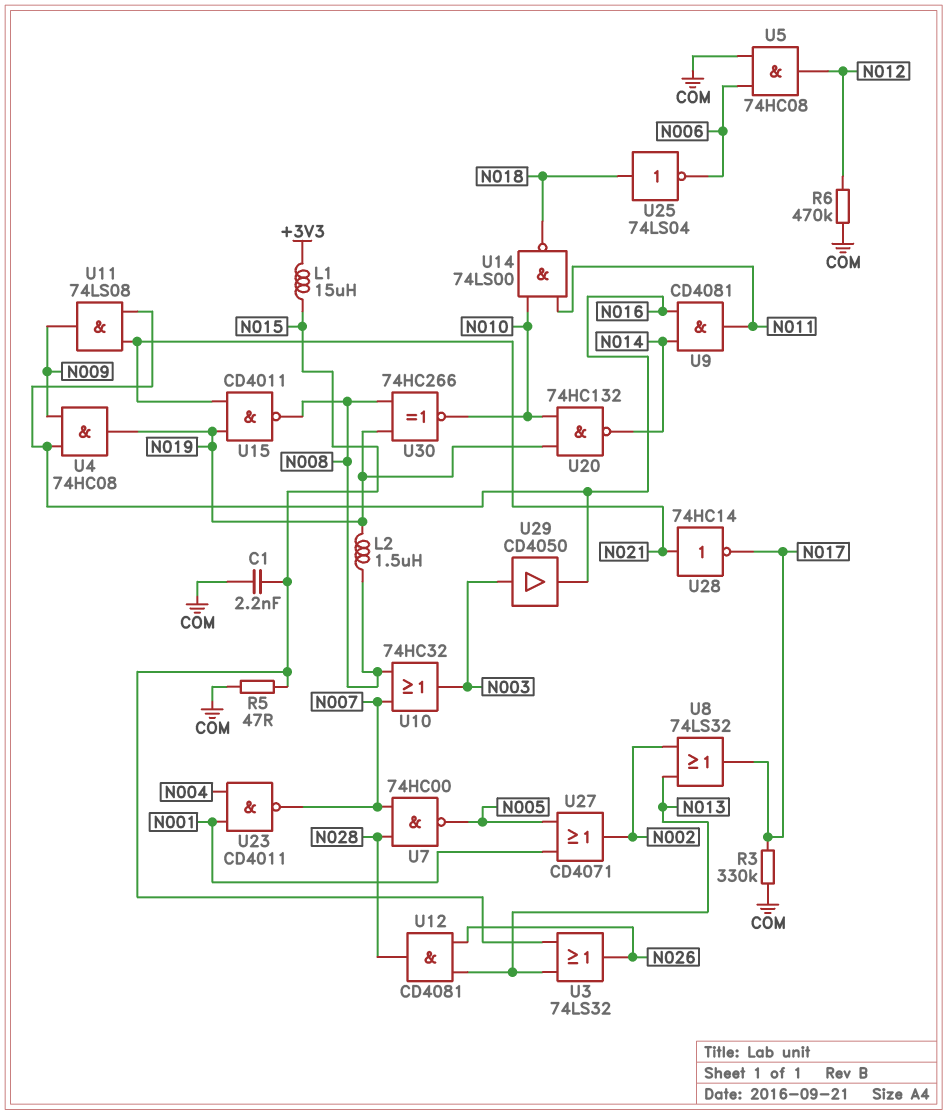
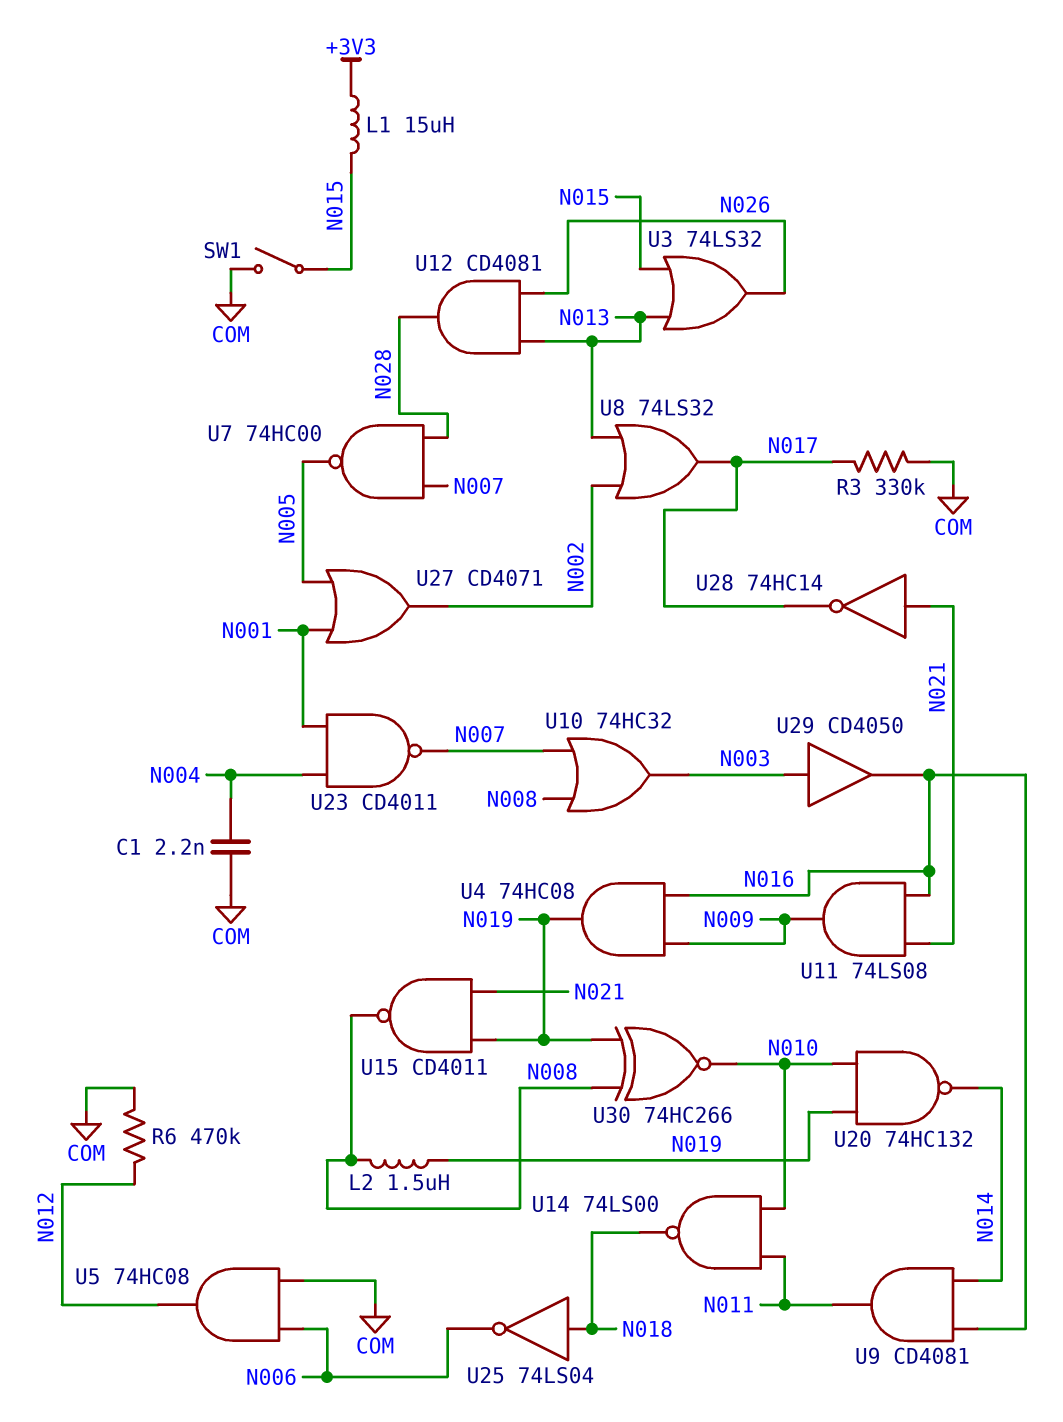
C1: 2.2nF (COM, N015) -> 2.2nF (COM, N004)
R5: 47 (COM, N015) -> none
SW1: none -> switch (COM, N015)

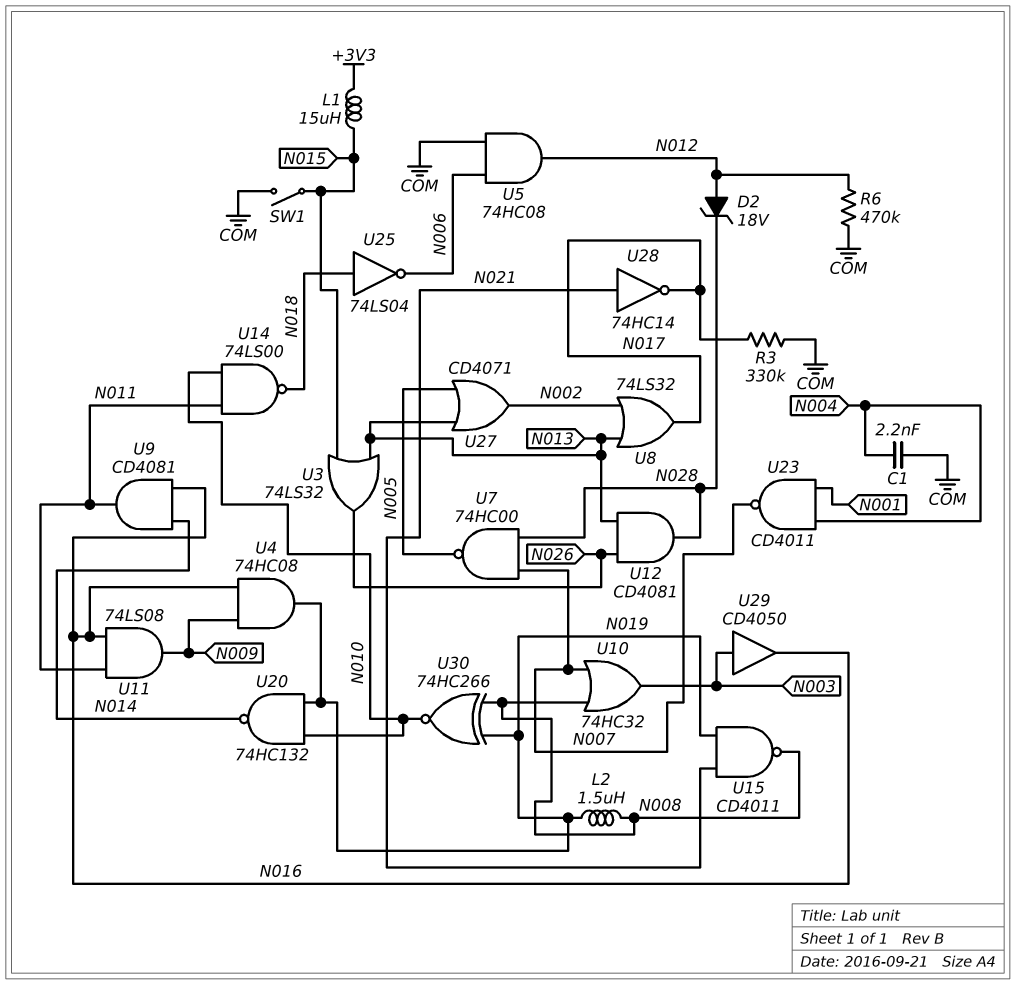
D2: none -> zener 18V (A N012, K N028)
U11: AND 74LS08 (in N016, in N021, out N009) -> AND 74LS08 (in N011, in N016, out N009)
U27: OR CD4071 (in N001, in N005, out N002) -> OR CD4071 (in N005, in N013, out N002)

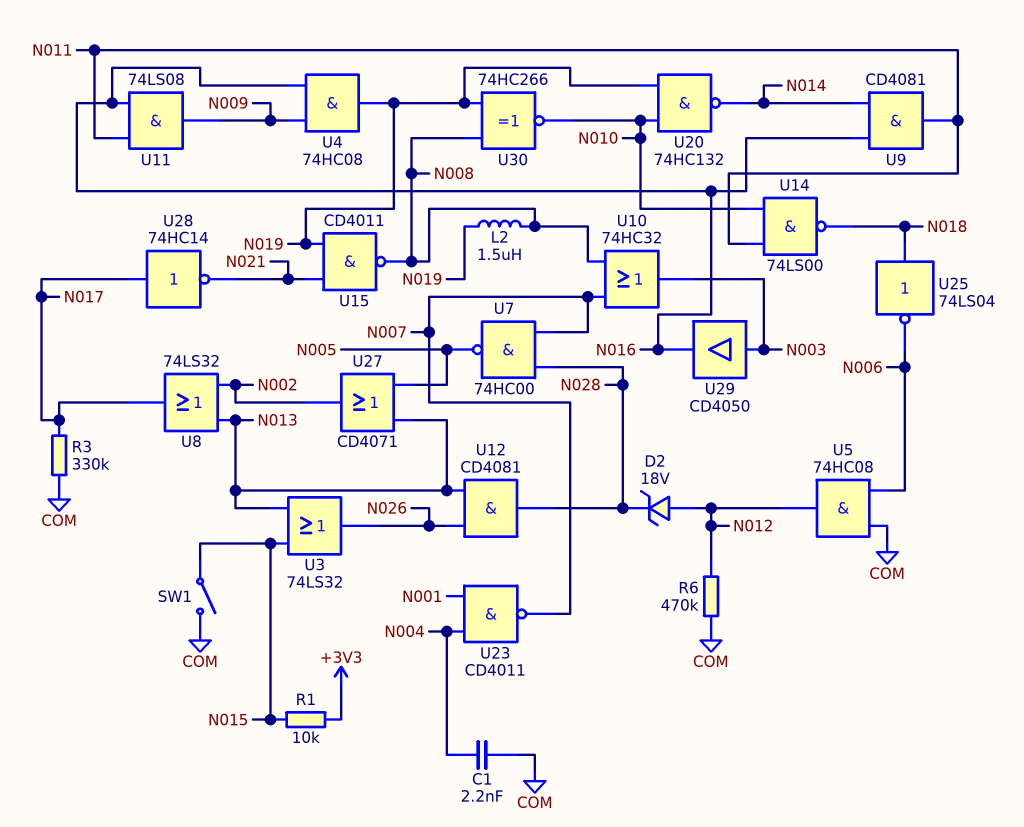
L1: 15uH (+3V3, N015) -> none
R1: none -> 10k (+3V3, N015)
U28: NOT 74HC14 (in N021, out N017) -> NOT 74HC14 (in N017, out N021)

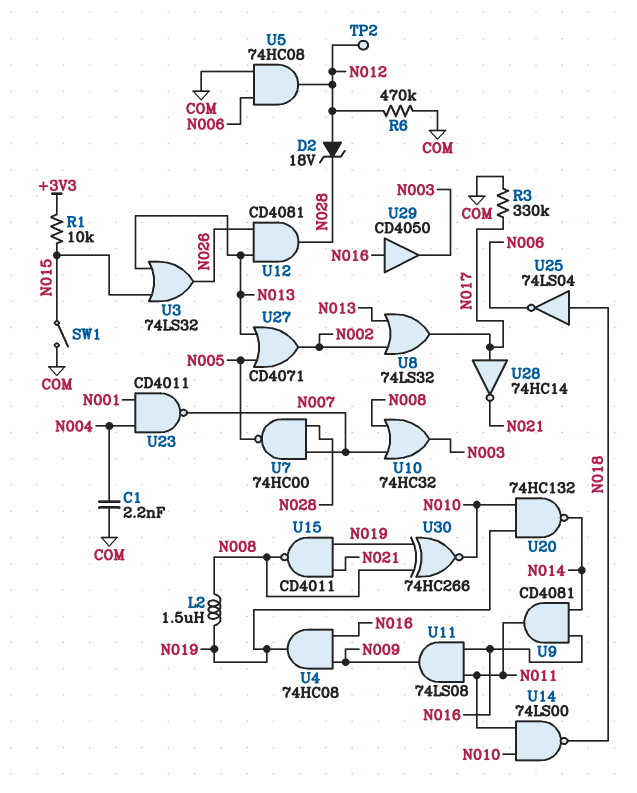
TP2: none -> test point (N012)
U29: buffer CD4050 (in N003, out N016) -> buffer CD4050 (in N016, out N003)

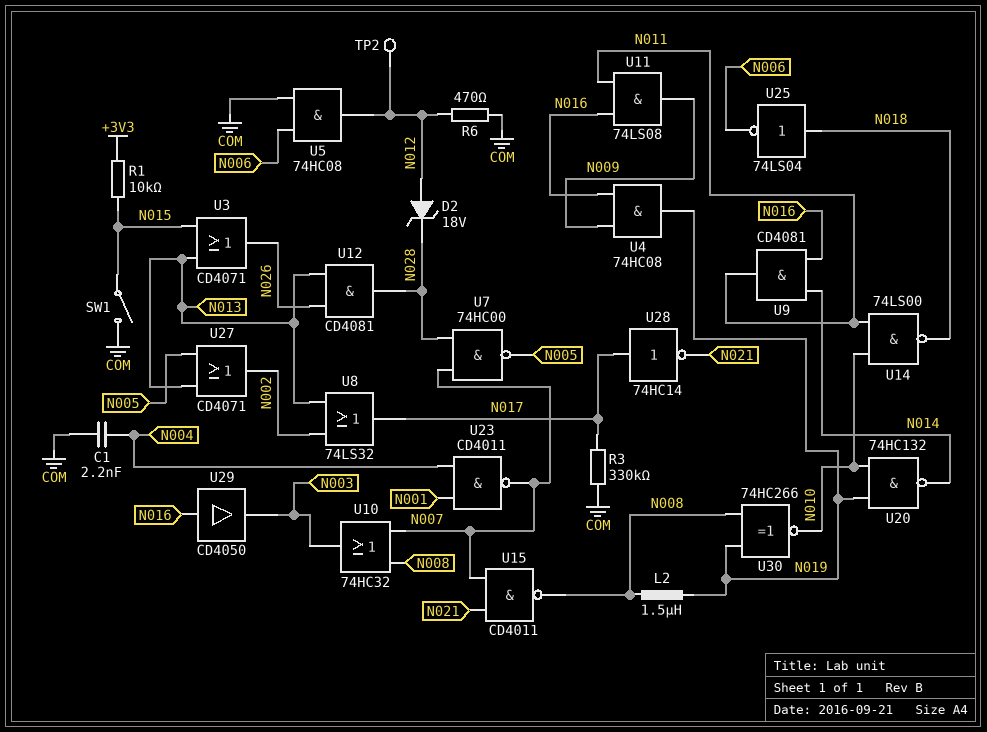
R6: 470k (COM, N012) -> 470 (COM, N012)
U3: OR 74LS32 (in N013, in N015, out N026) -> OR CD4071 (in N013, in N015, out N026)
U15: NAND CD4011 (in N019, in N021, out N008) -> NAND CD4011 (in N007, in N021, out N008)

